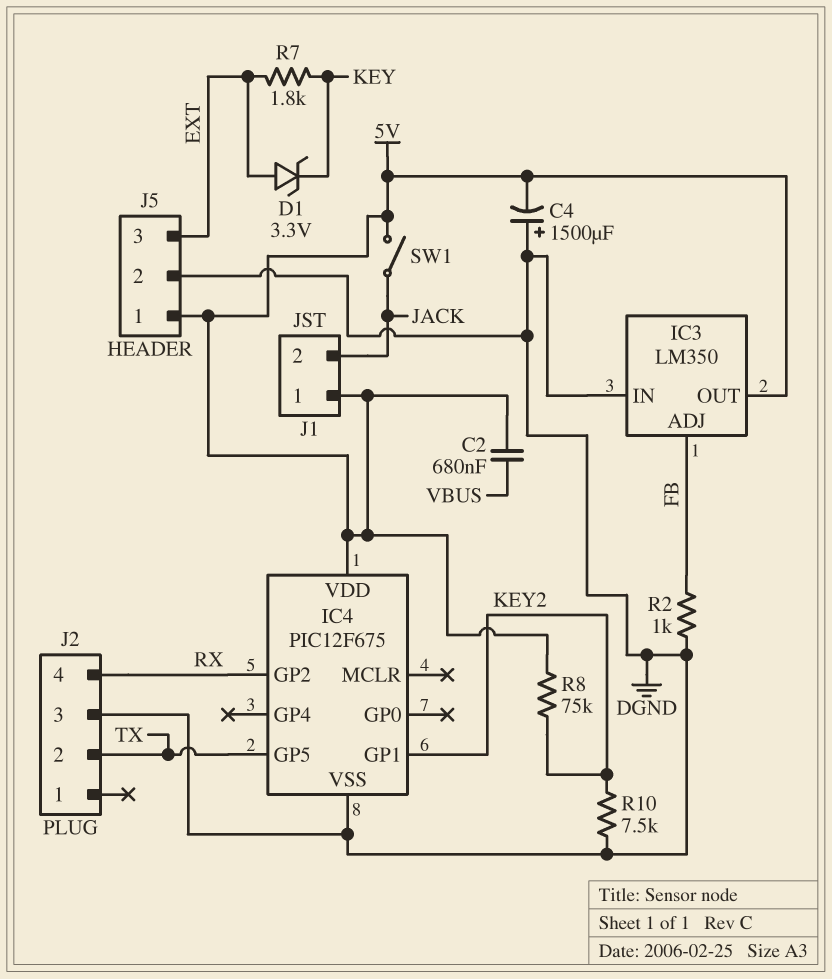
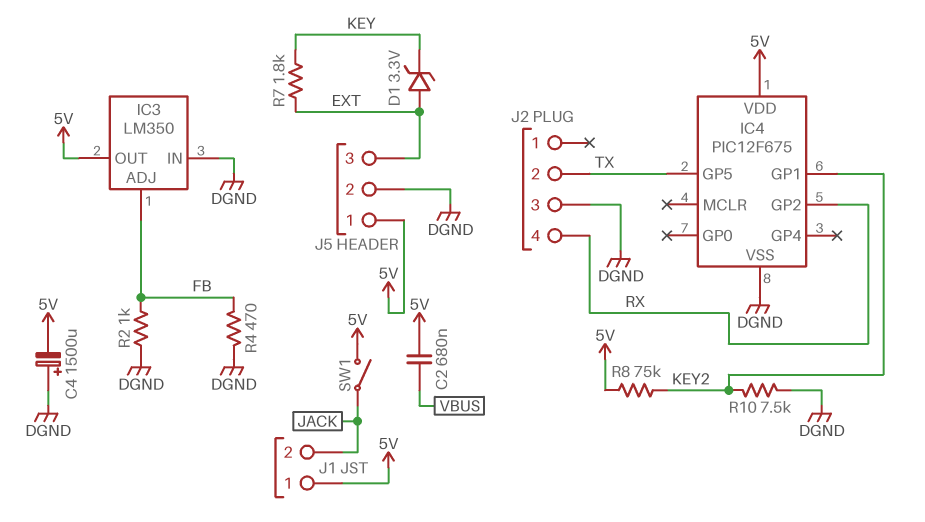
R4: none -> 470 (DGND, FB)

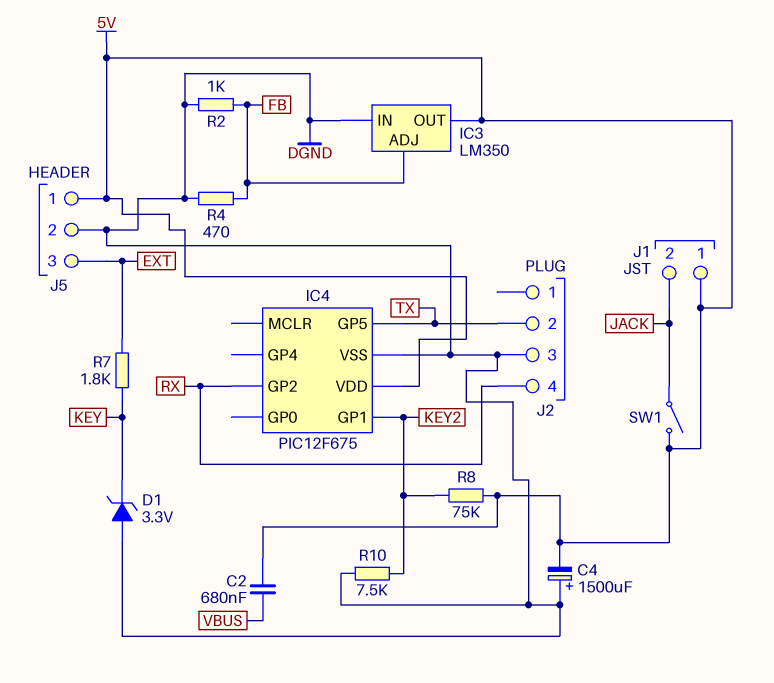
D1: zener 3.3V (A EXT, K KEY) -> zener 3.3V (A DGND, K KEY)

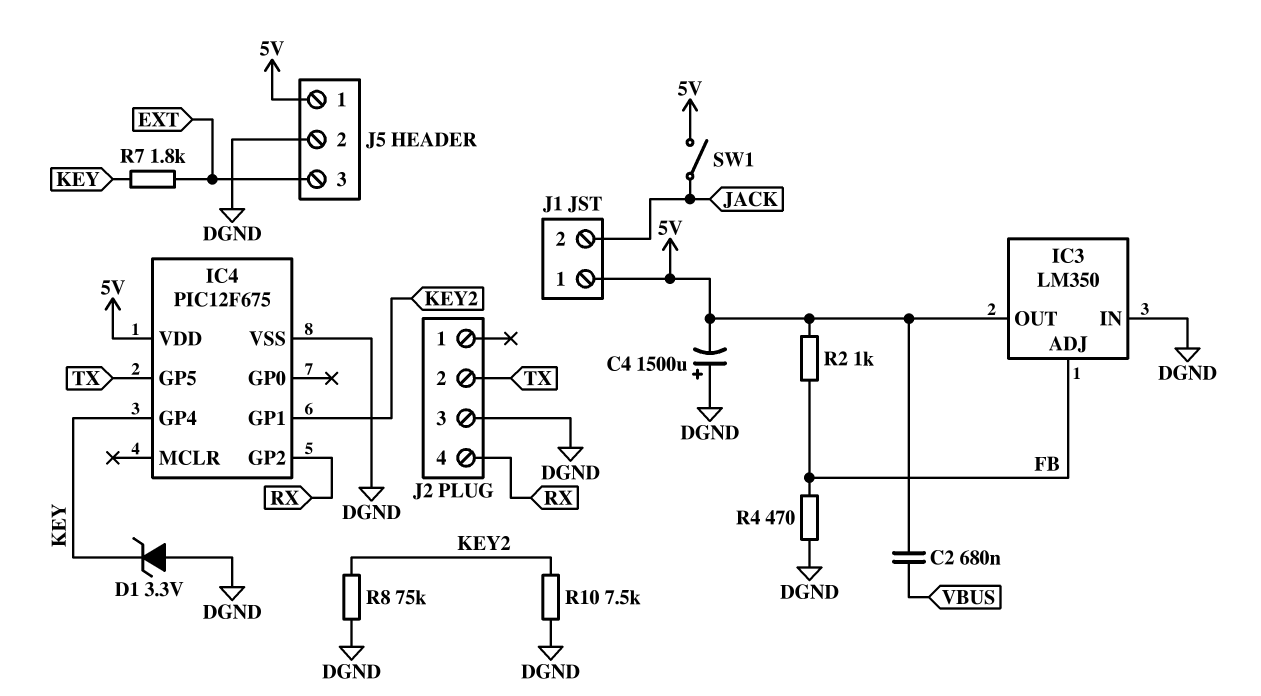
IC4 pin GP4: none -> KEY
R2: 1k (DGND, FB) -> 1k (5V, FB)
R8: 75k (5V, KEY2) -> 75k (DGND, KEY2)

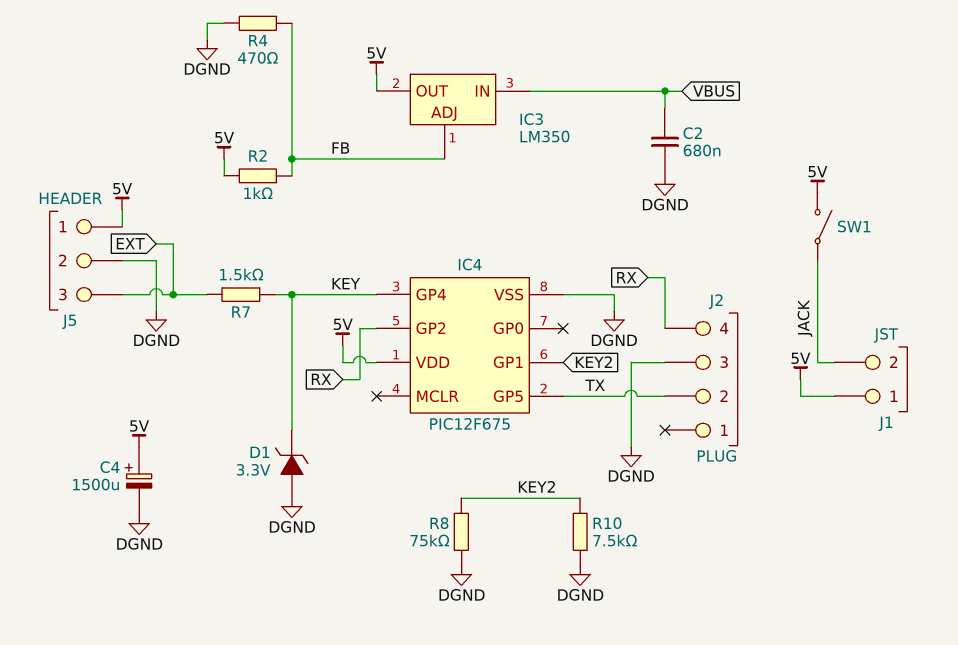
C2: 680nF (5V, VBUS) -> 680nF (DGND, VBUS)
C4: 1500uF (plus DGND, minus 5V) -> 1500uF (plus 5V, minus DGND)
IC3 pin IN: DGND -> VBUS
R7: 1.8k (EXT, KEY) -> 1.5k (EXT, KEY)

